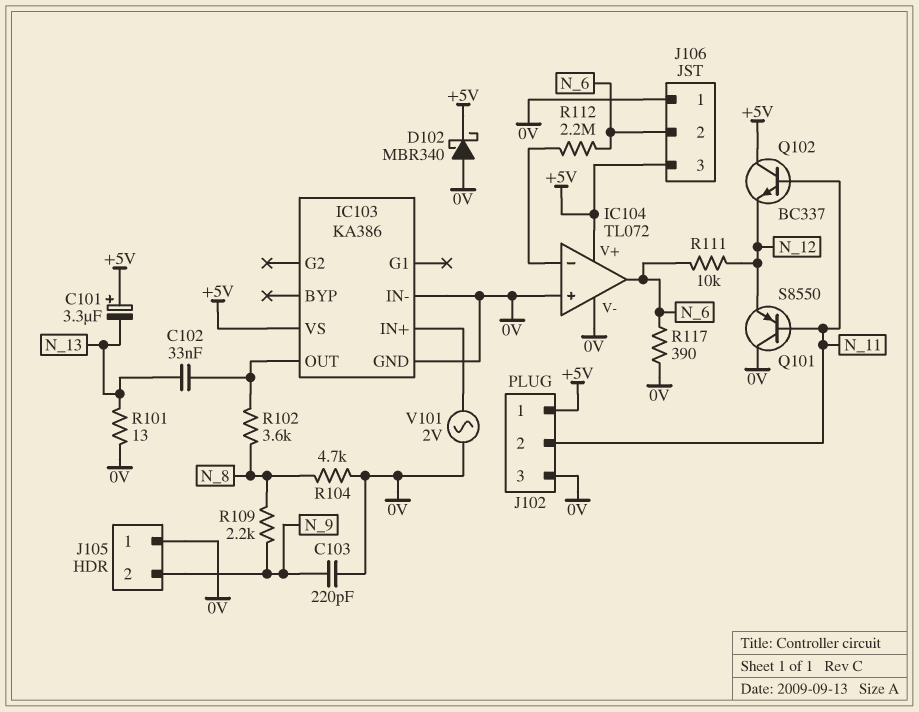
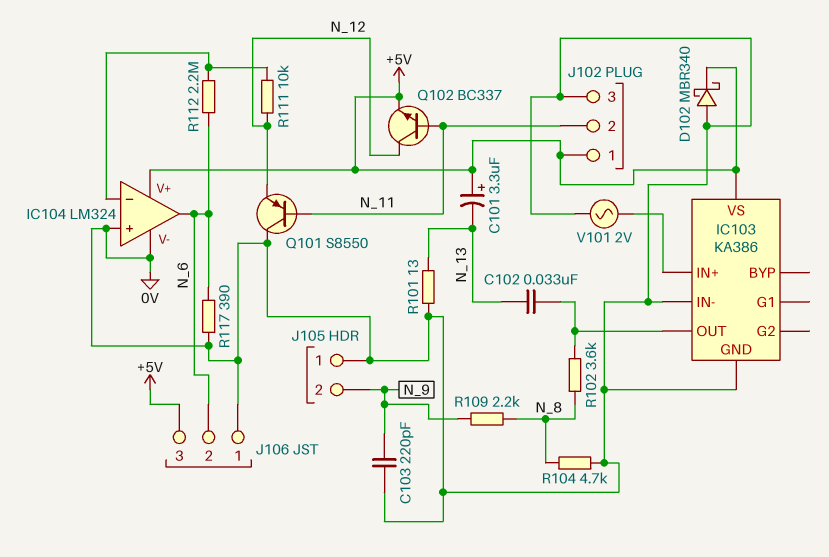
IC104: TL072 -> LM324
Q102: NPN BC337 (B N_11, C +5V, E N_12) -> NPN BC337 (B N_11, C N_12, E +5V)
R111: 10k (N_6, N_12) -> 10k (IC104/in-, N_12)

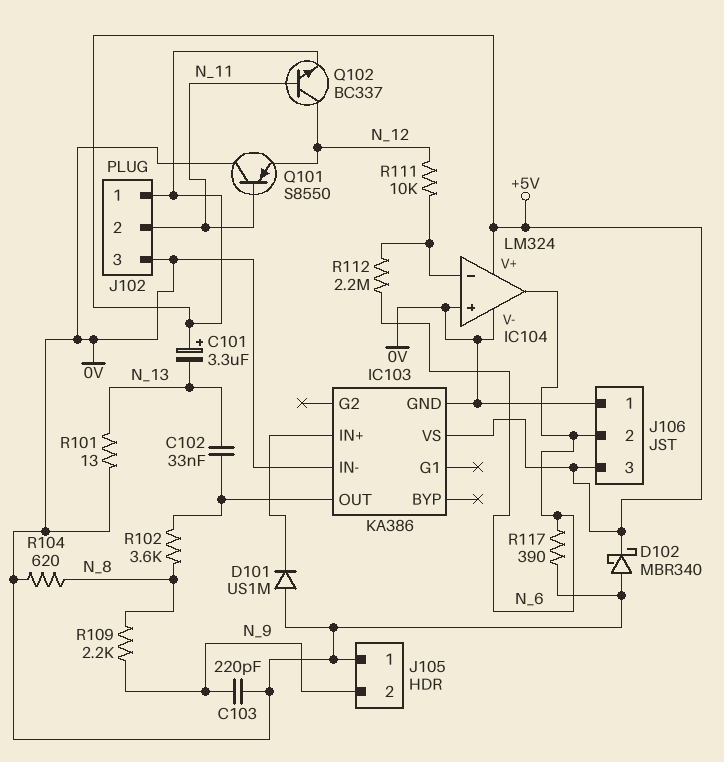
D101: none -> diode US1M (A 0V, K IC103/IN+)
R104: 4.7k (0V, N_8) -> 620 (0V, N_8)
V101: AC 2V (0V, IC103/IN+) -> none

